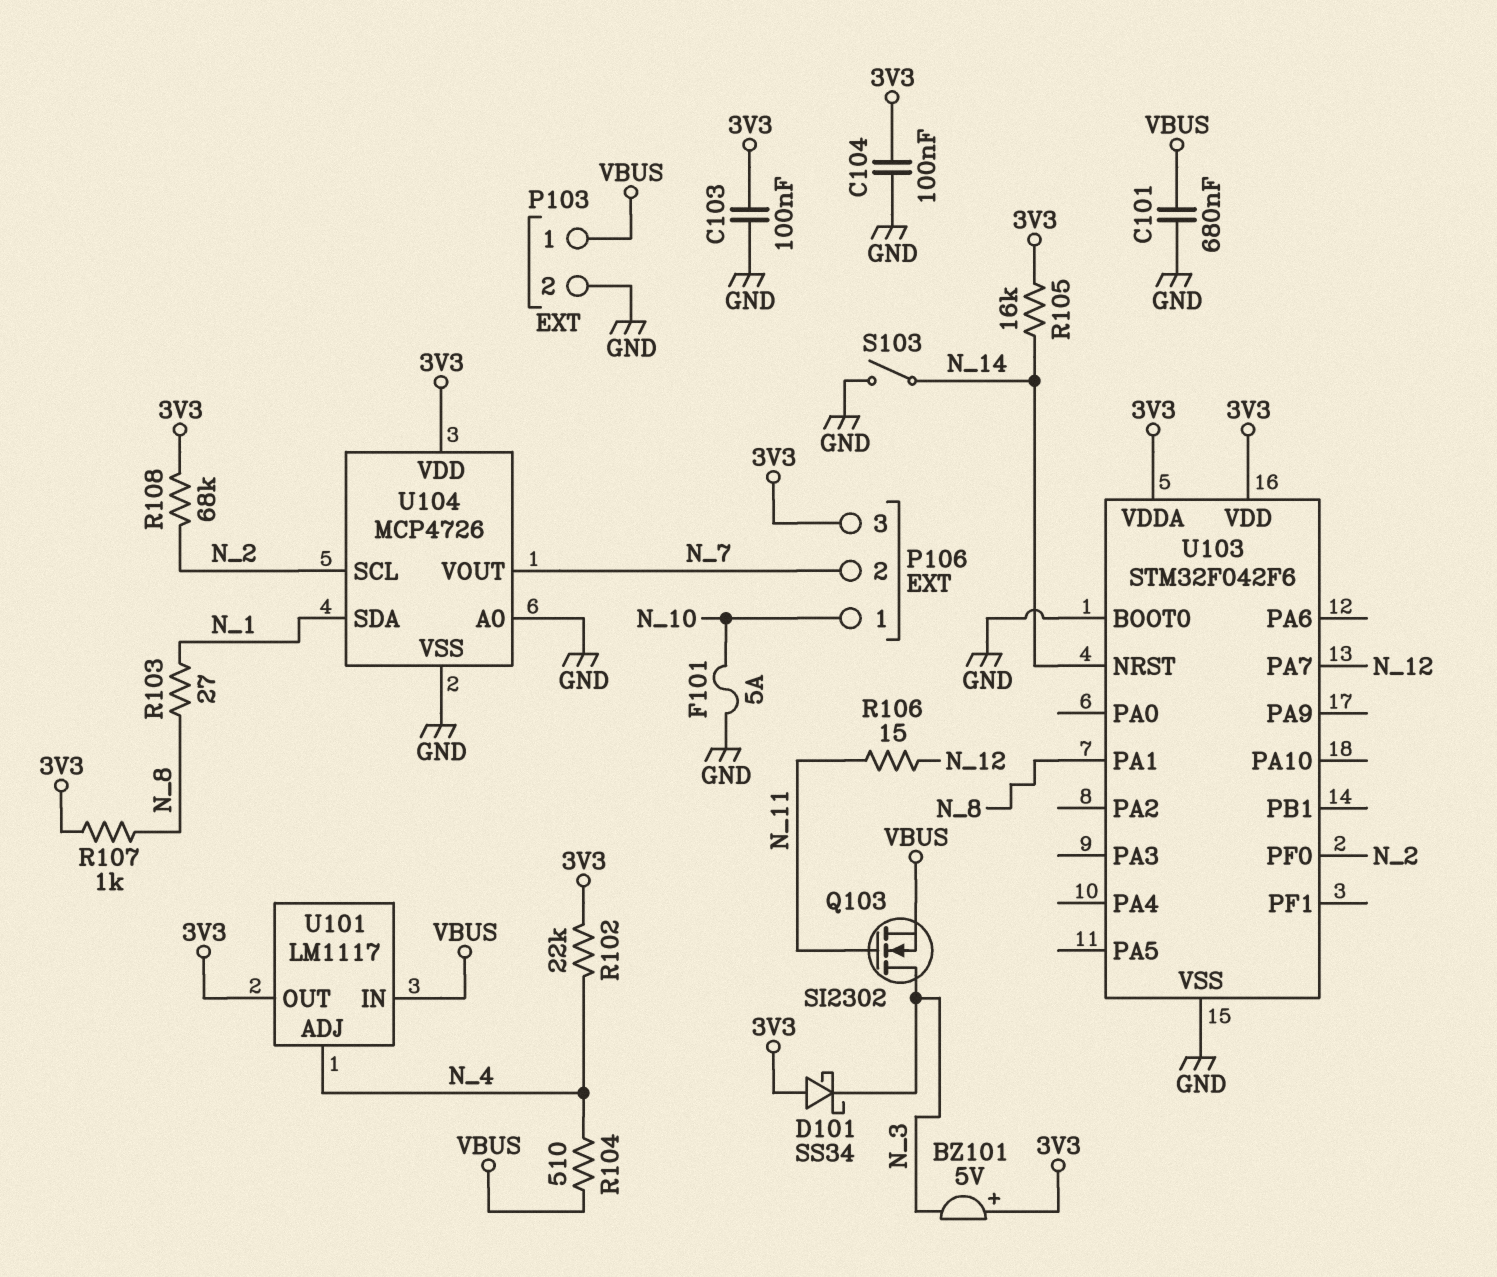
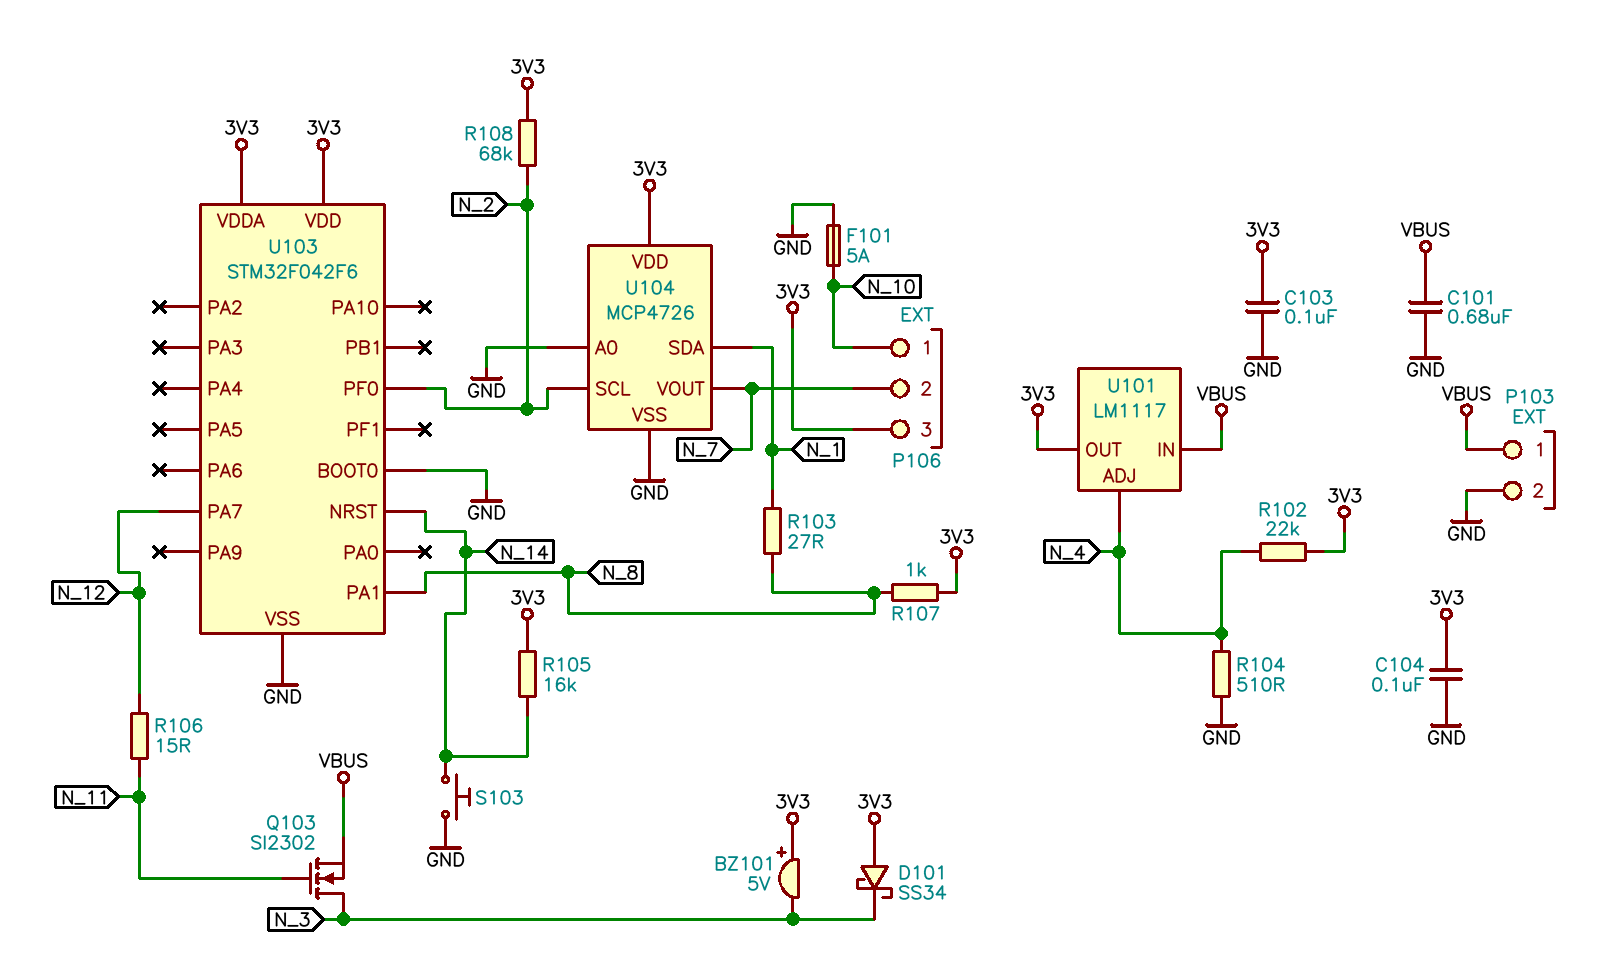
R104: 510 (N_4, VBUS) -> 510 (GND, N_4)
S103: switch (GND, N_14) -> button (GND, N_14)

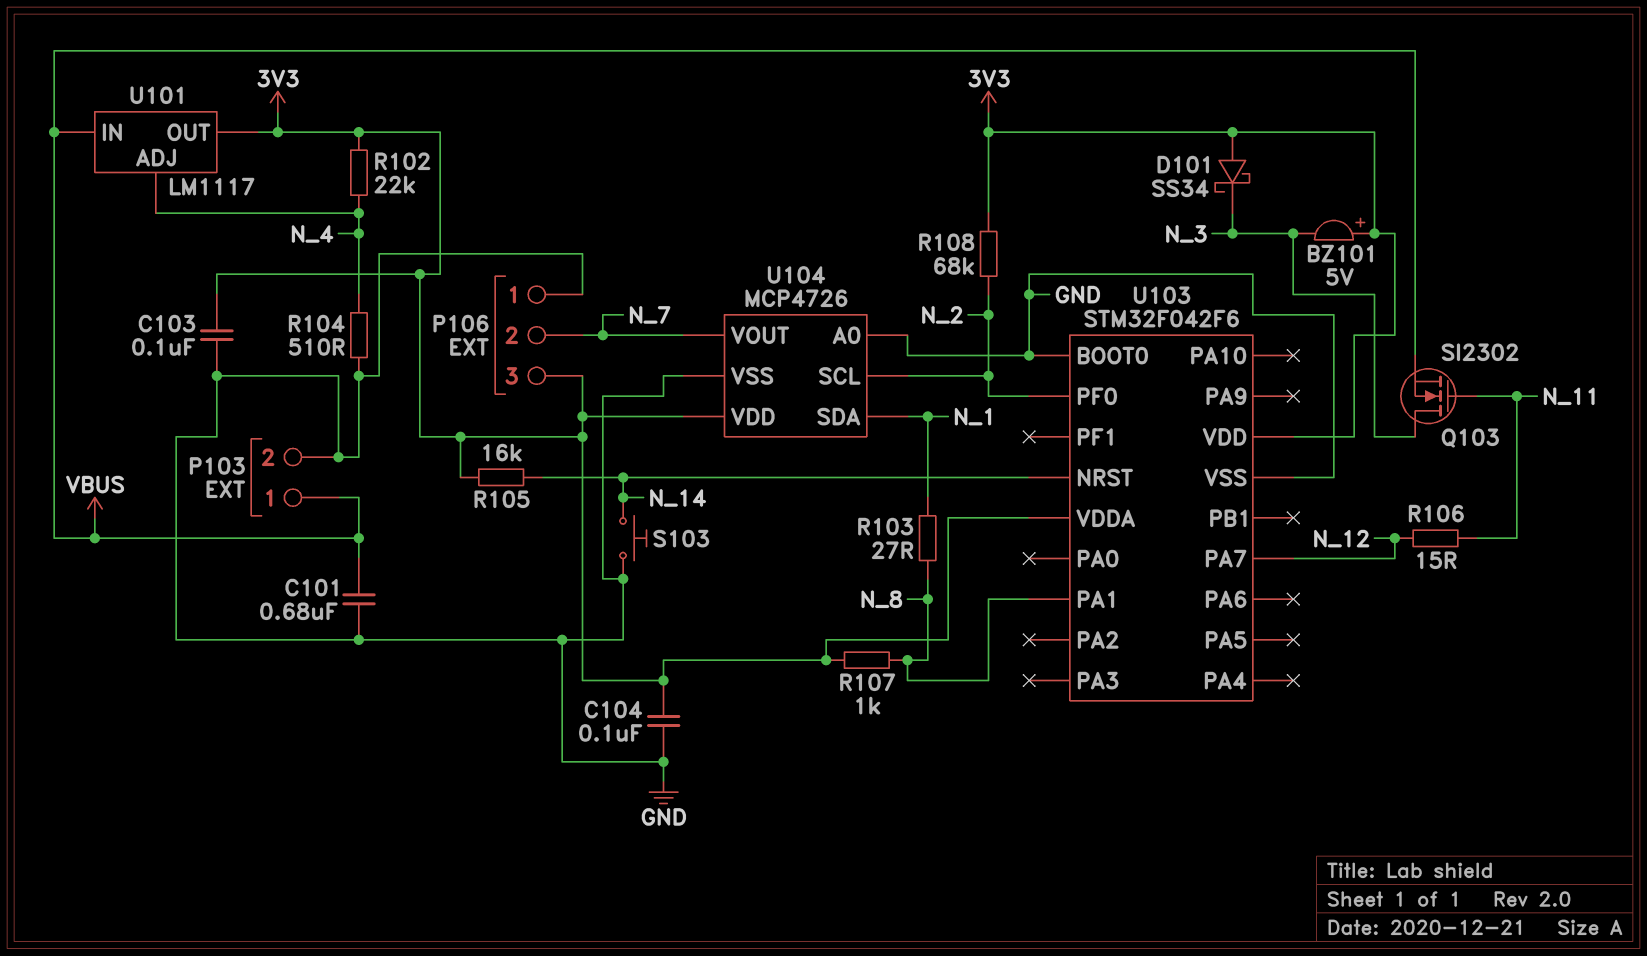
F101: 5A (GND, N_10) -> none
P106 pin 1: N_10 -> GND

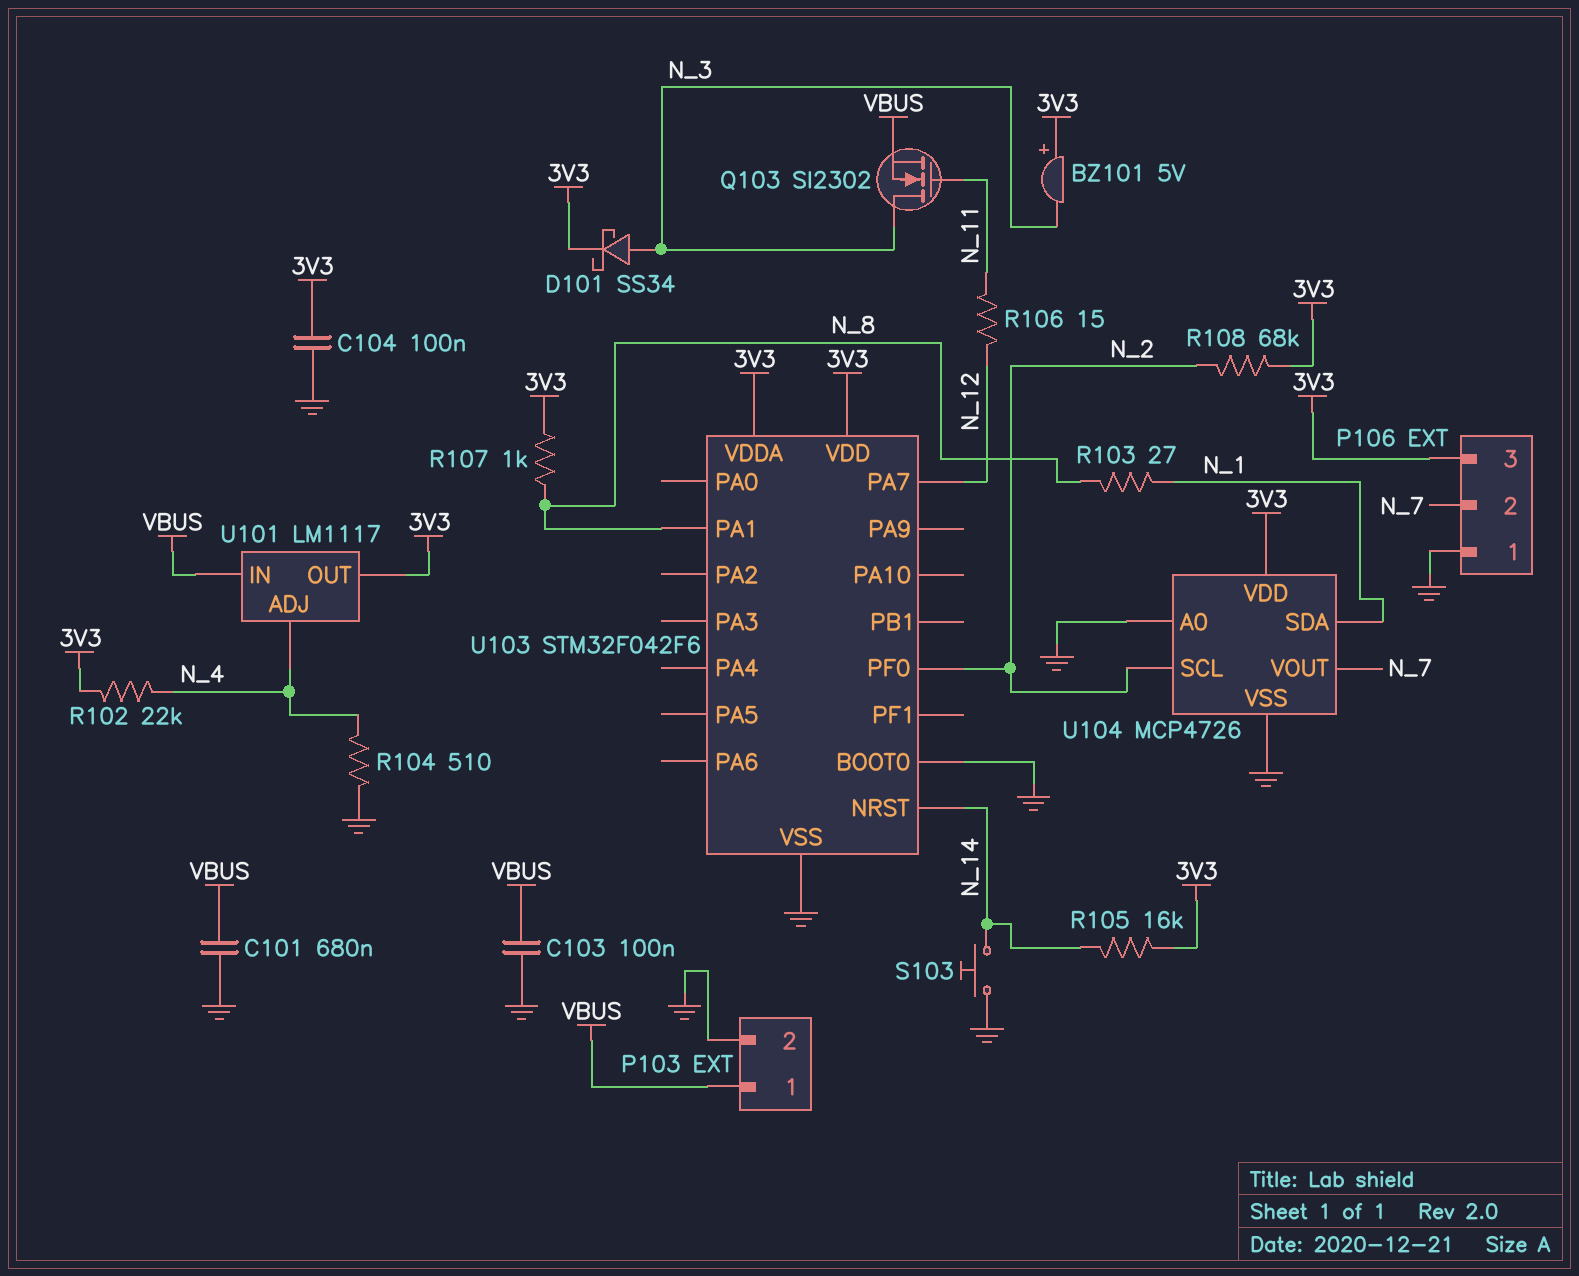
C103: 100nF (3V3, GND) -> 100nF (GND, VBUS)
D101: schottky SS34 (A 3V3, K N_3) -> schottky SS34 (A N_3, K 3V3)

